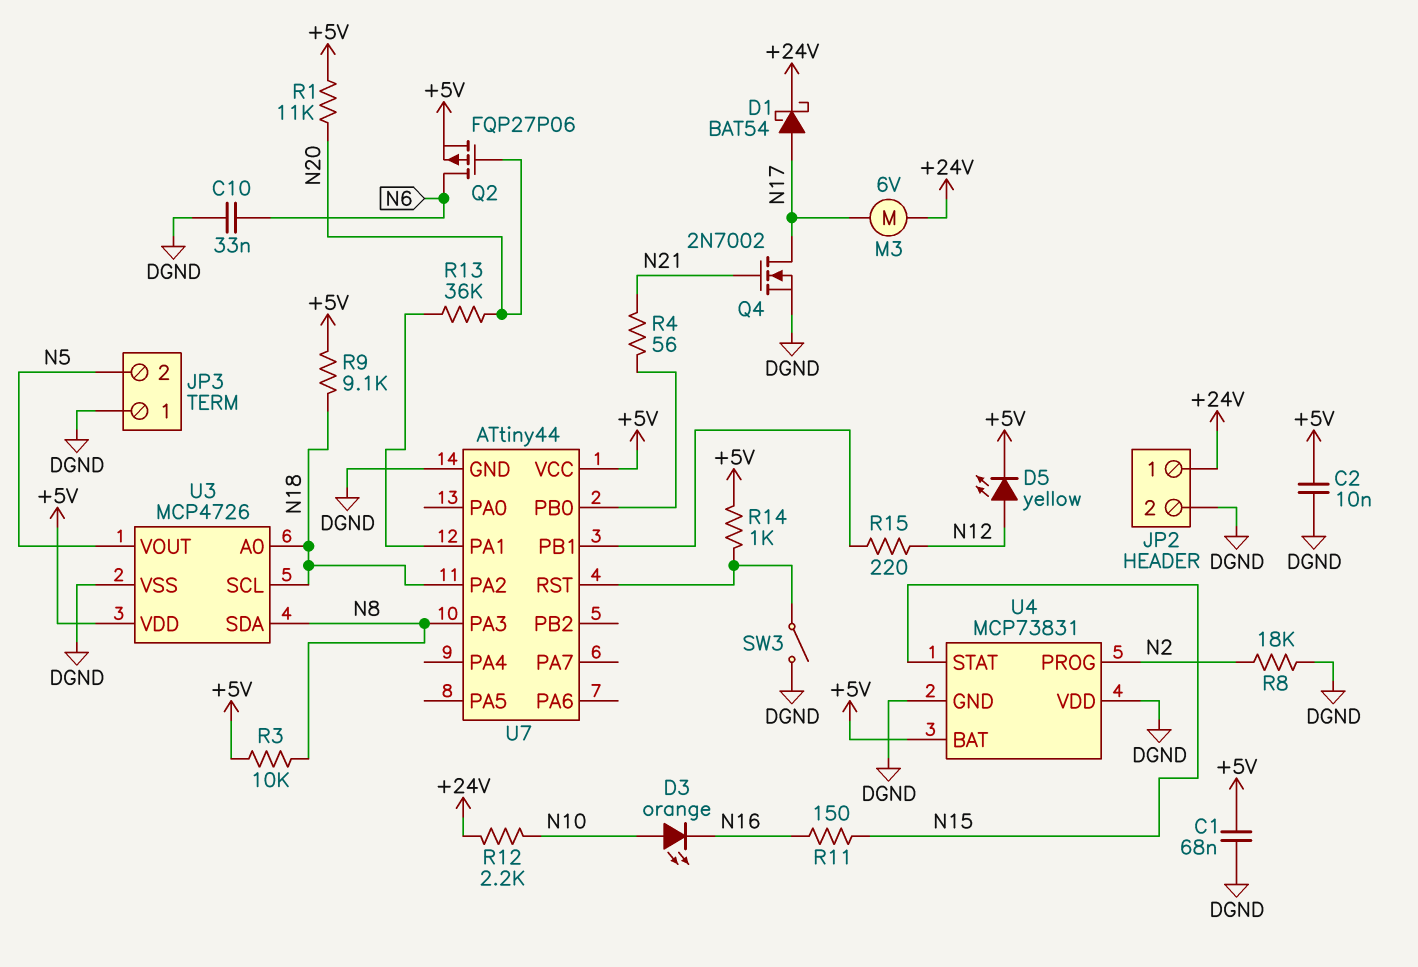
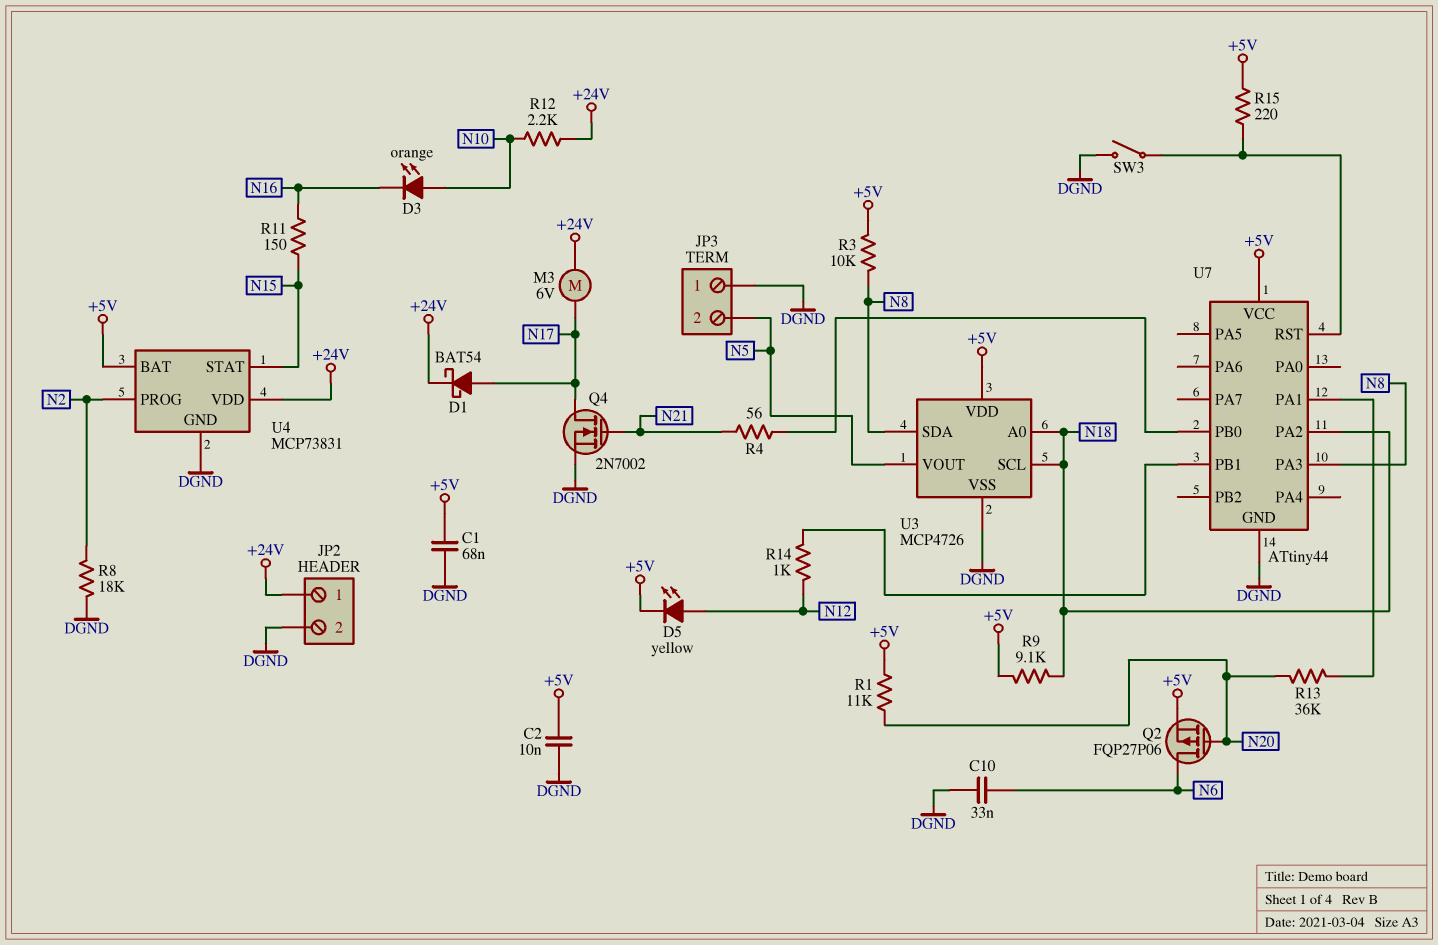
R14: 1k (+5V, U7/RST) -> 1k (N12, U7/PB1)
R15: 220 (N12, U7/PB1) -> 220 (+5V, U7/RST)
U4 pin VDD: DGND -> +24V

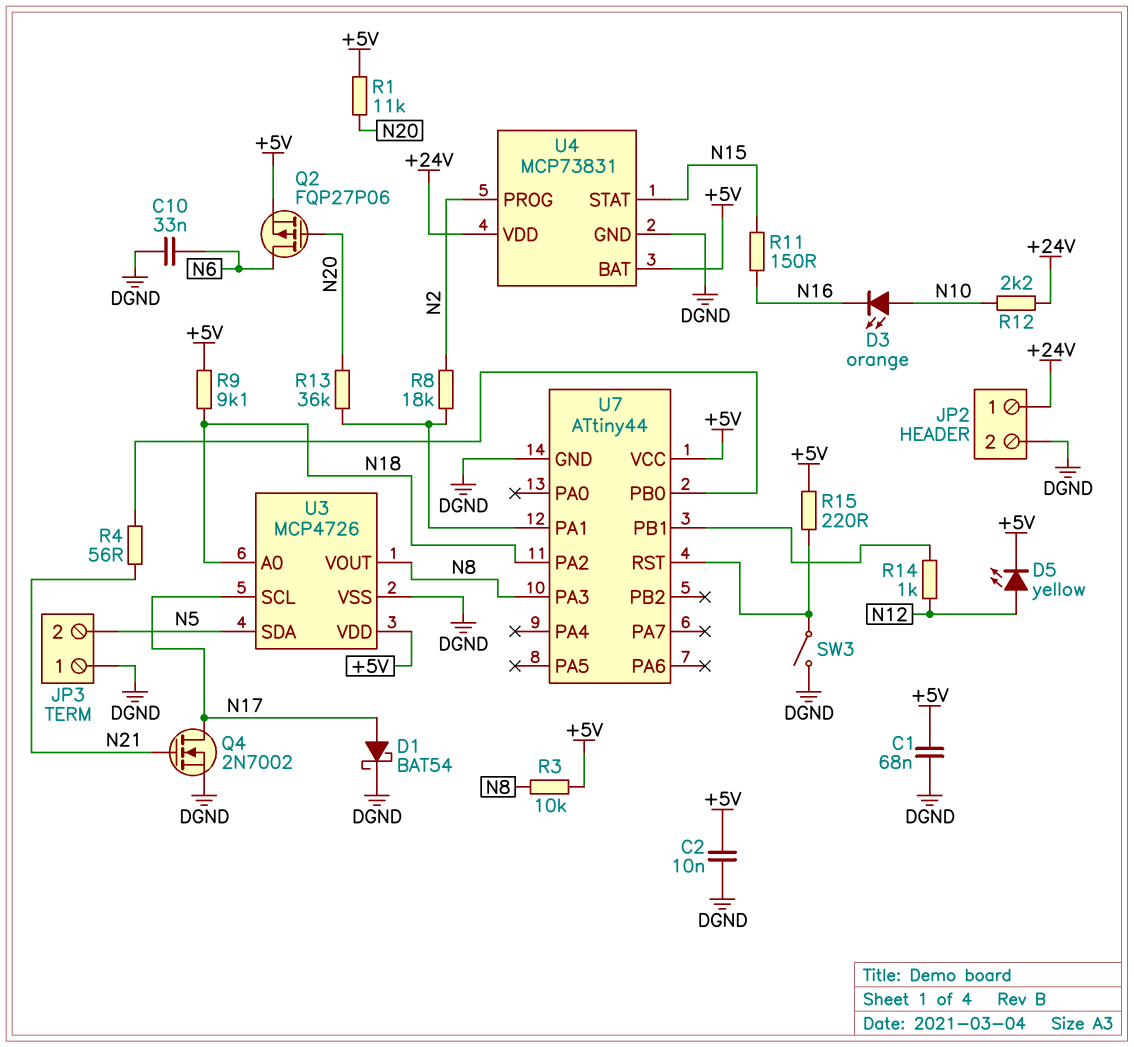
D1: schottky BAT54 (A N17, K +24V) -> schottky BAT54 (A N17, K DGND)
M3: motor 6V (+24V, N17) -> none
R8: 18k (DGND, N2) -> 18k (N2, U7/PA1)
U3 pin SCL: N18 -> N17
U3 pin SDA: N8 -> N5
U3 pin VOUT: N5 -> N8

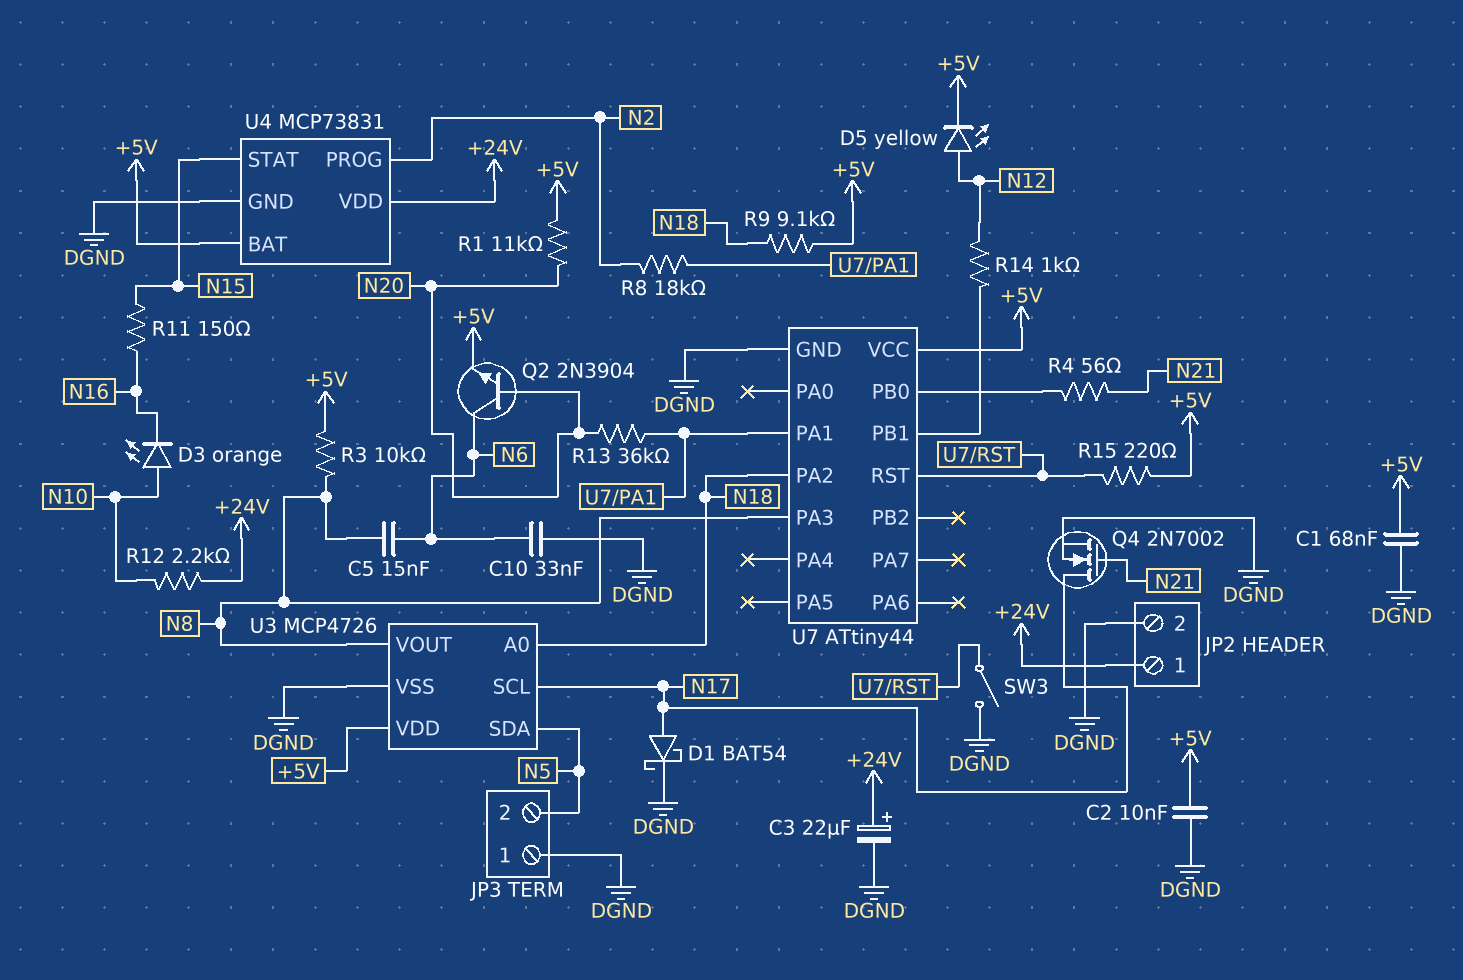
C3: none -> 22uF (plus +24V, minus DGND)
C5: none -> 15nF (N6, N8)
Q2: PMOS FQP27P06 (G N20, D N6, S +5V) -> NPN 2N3904 (B N20, C N6, E +5V)

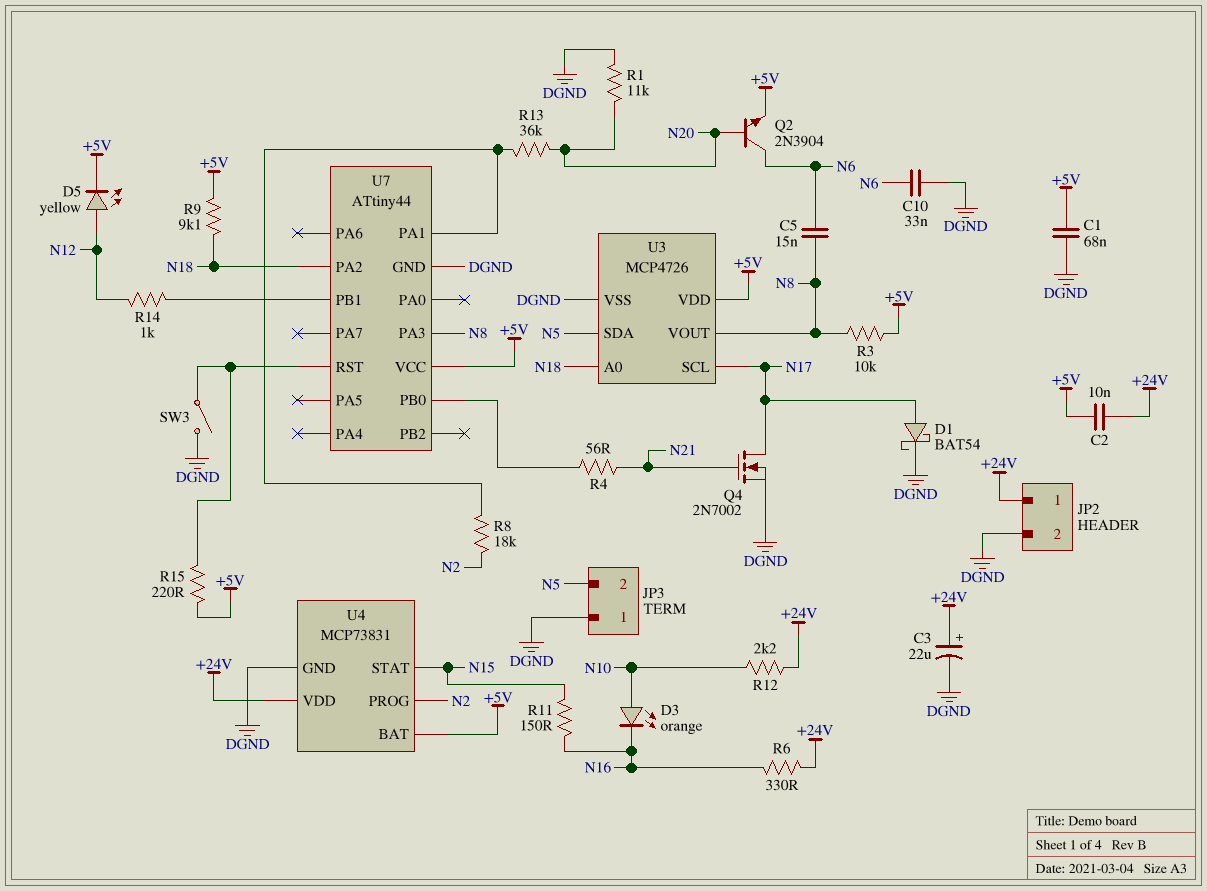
C2: 10nF (+5V, DGND) -> 10nF (+5V, +24V)
R1: 11k (+5V, N20) -> 11k (DGND, N20)
R6: none -> 330 (+24V, N16)

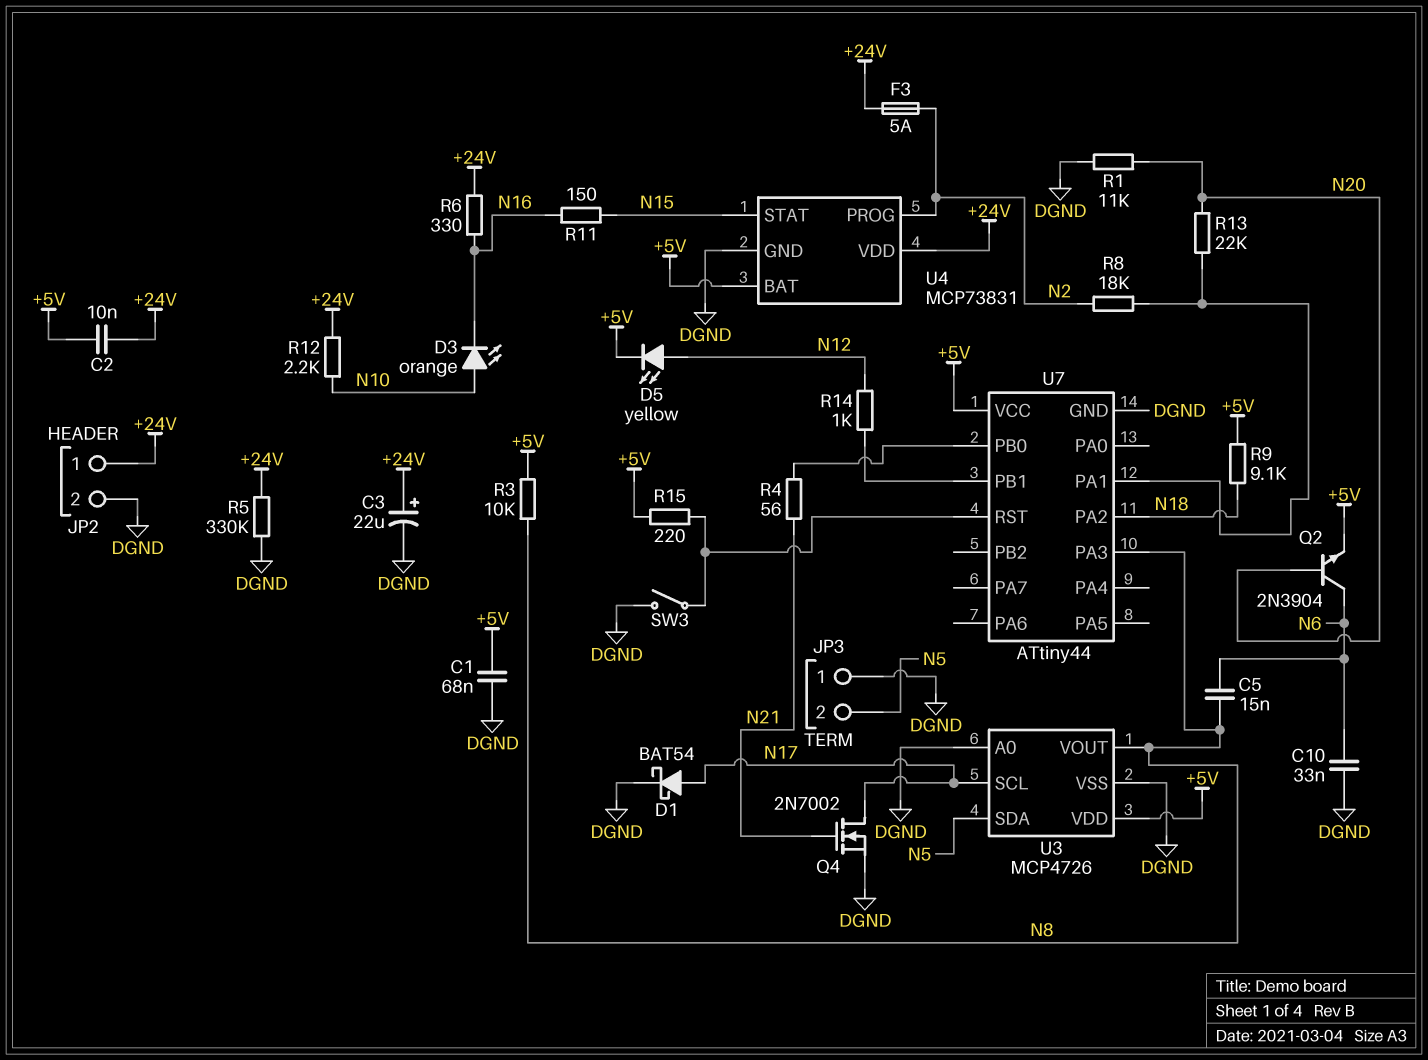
F3: none -> 5A (+24V, N2)
R5: none -> 330k (+24V, DGND)
R13: 36k (N20, U7/PA1) -> 22k (N20, U7/PA1)
U3 pin A0: N18 -> DGND

